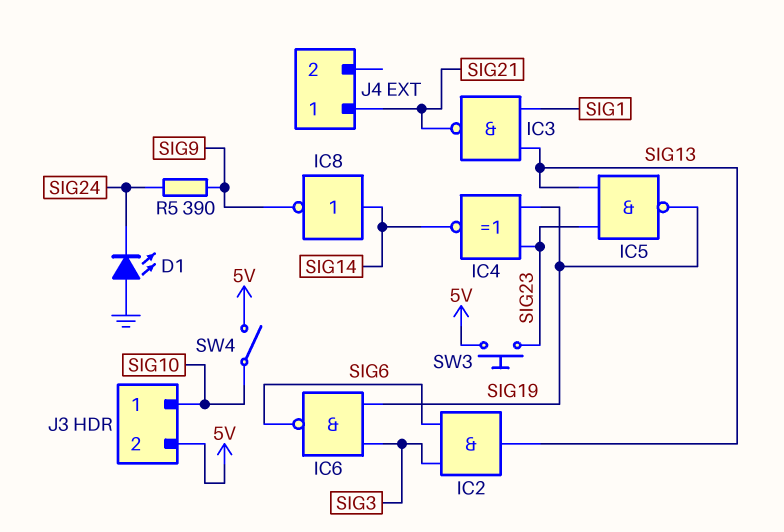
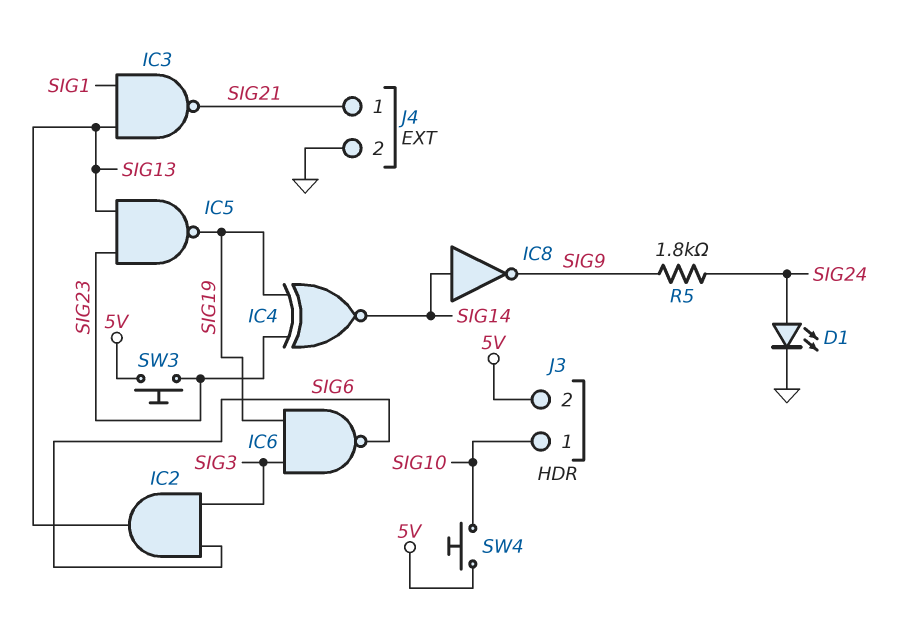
D1: LED (A GND, K SIG24) -> LED (A SIG24, K GND)
J4 pin 2: none -> GND
R5: 390 (SIG9, SIG24) -> 1.8k (SIG9, SIG24)
SW4: switch (5V, SIG10) -> button (5V, SIG10)

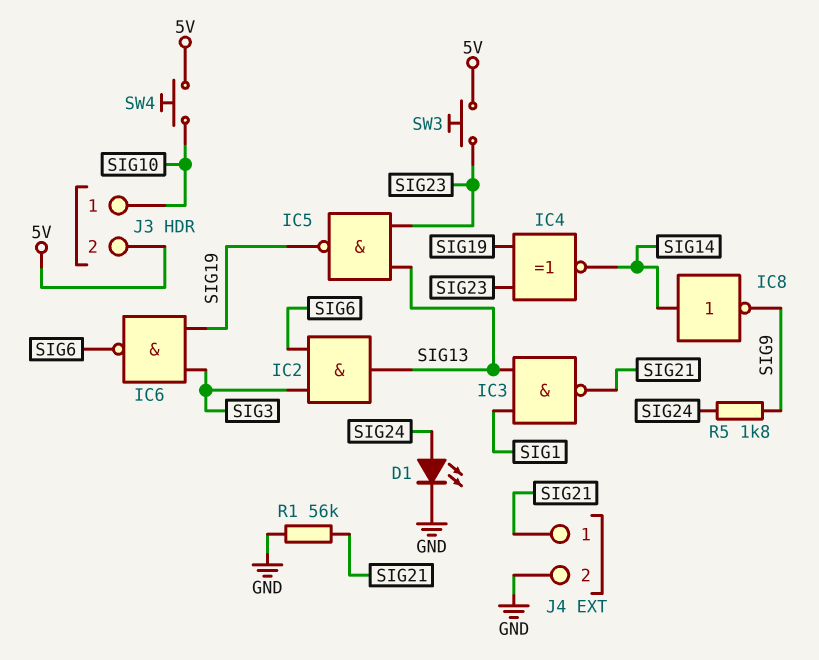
R1: none -> 56k (GND, SIG21)

